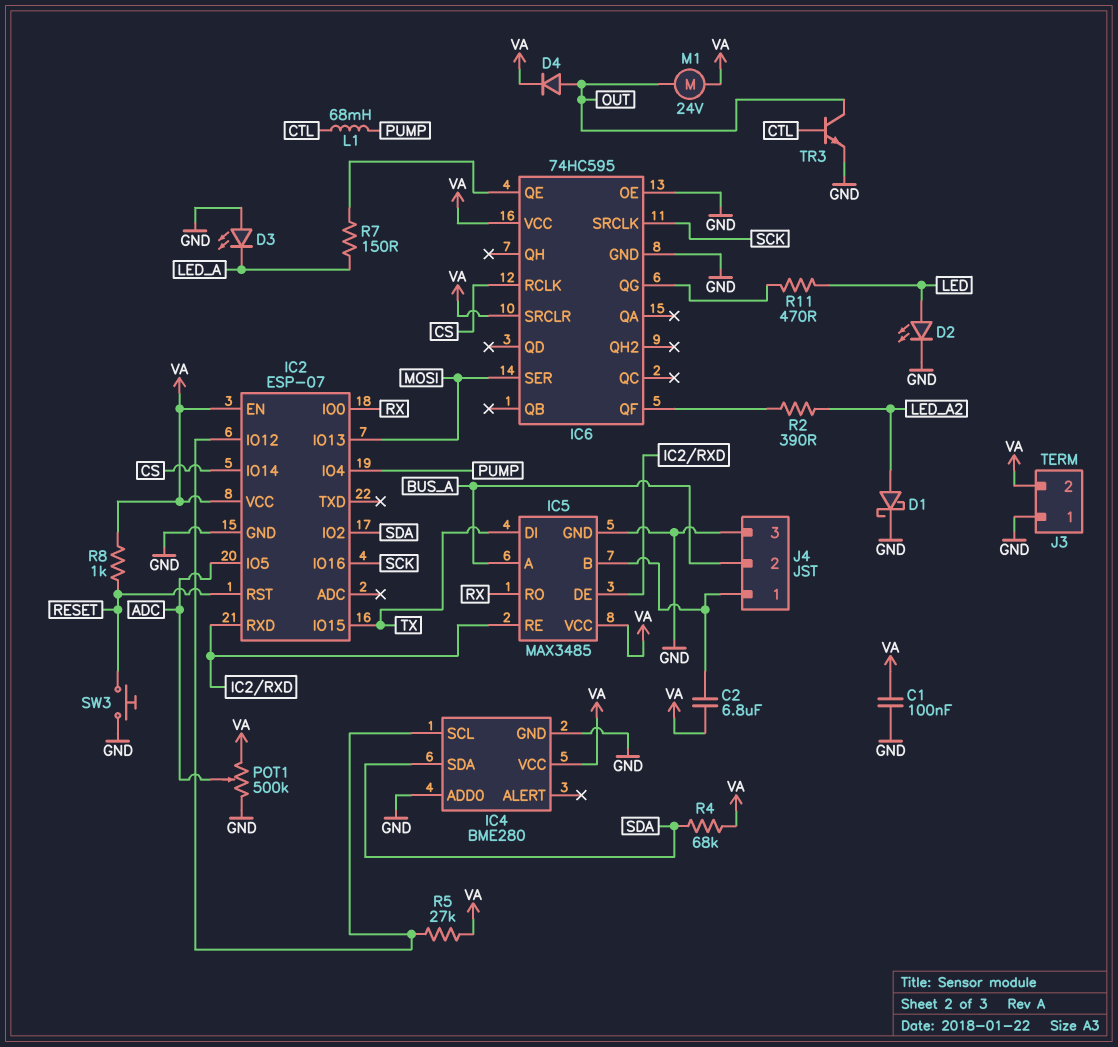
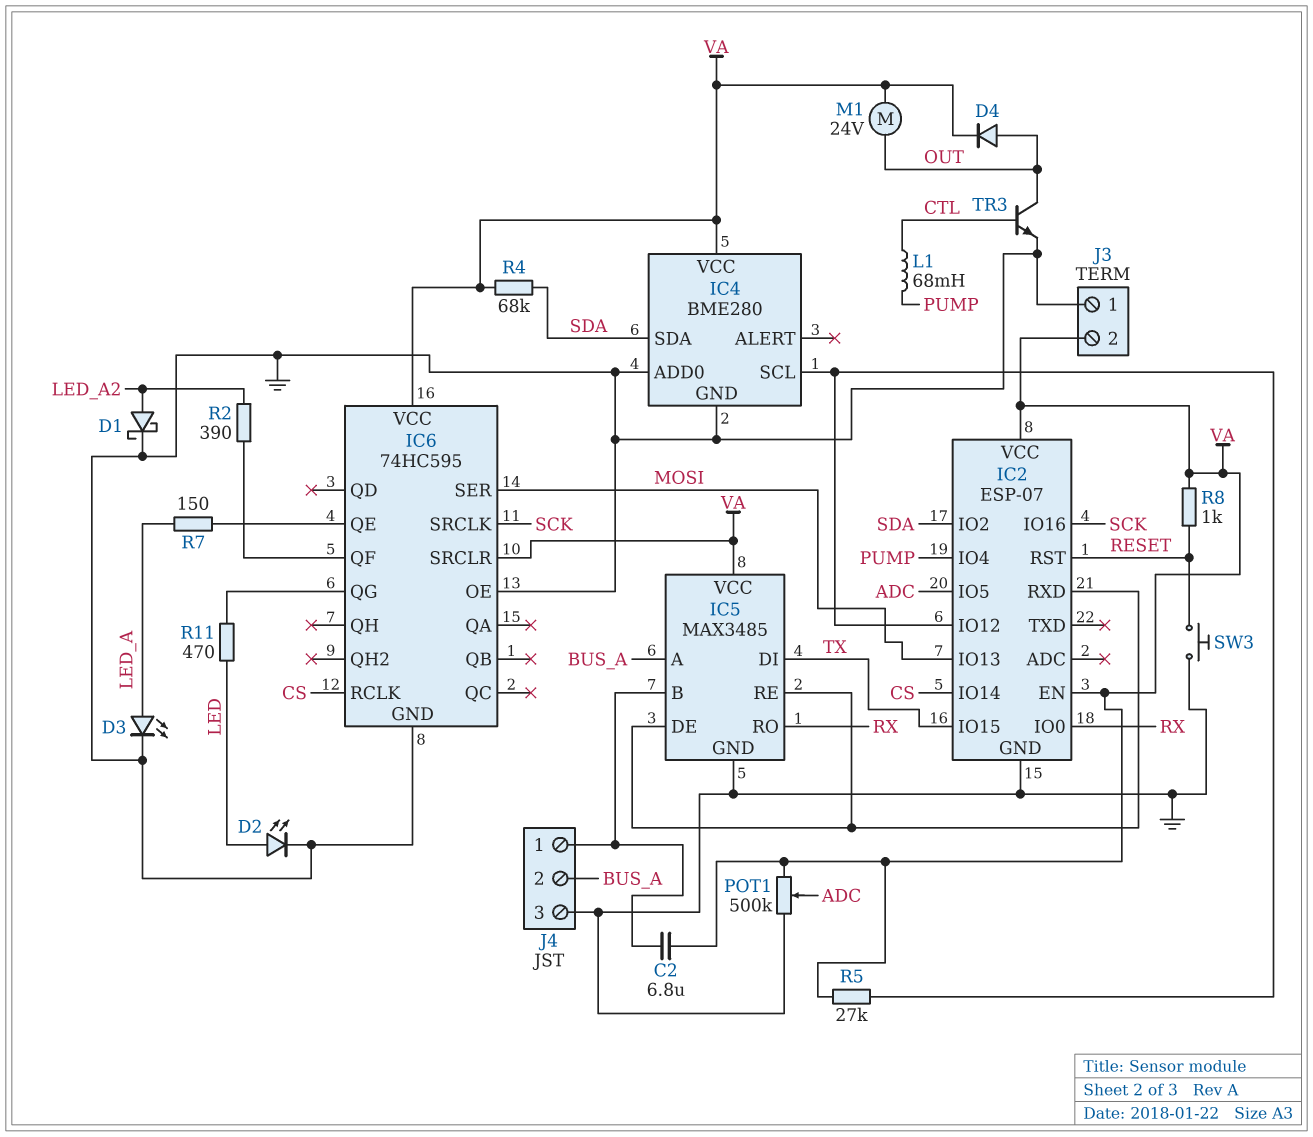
C1: 100nF (GND, VA) -> none
D3: LED (A GND, K LED_A) -> LED (A LED_A, K GND)

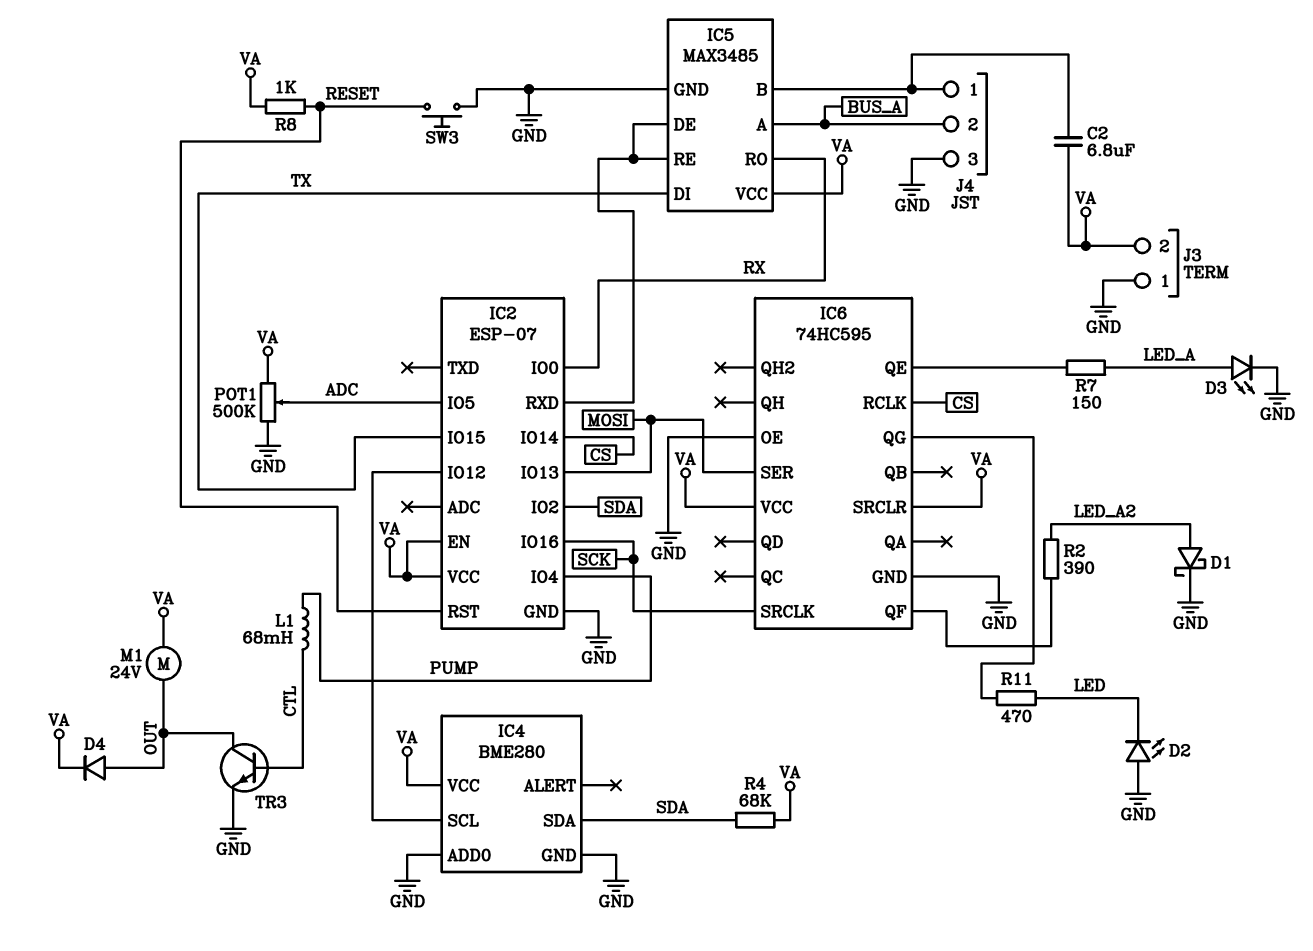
D2: LED (A LED, K GND) -> LED (A GND, K LED)
R5: 27k (IC2/IO12, VA) -> none

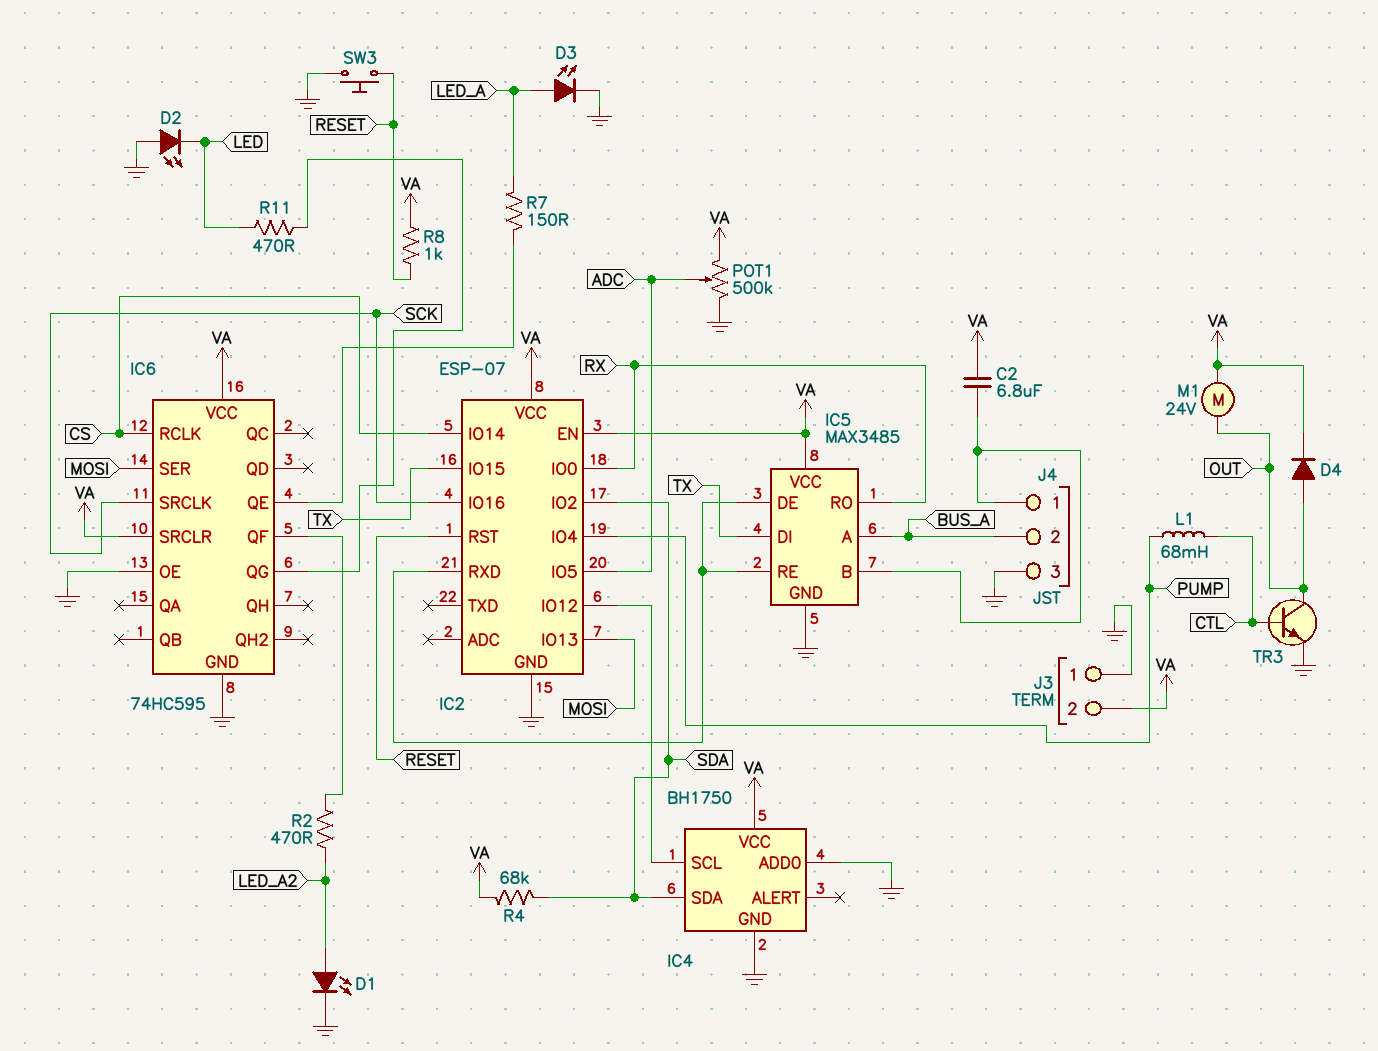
D1: schottky (A LED_A2, K GND) -> LED (A LED_A2, K GND)
IC4: BME280 -> BH1750
R2: 390 (IC6/QF, LED_A2) -> 470 (IC6/QF, LED_A2)

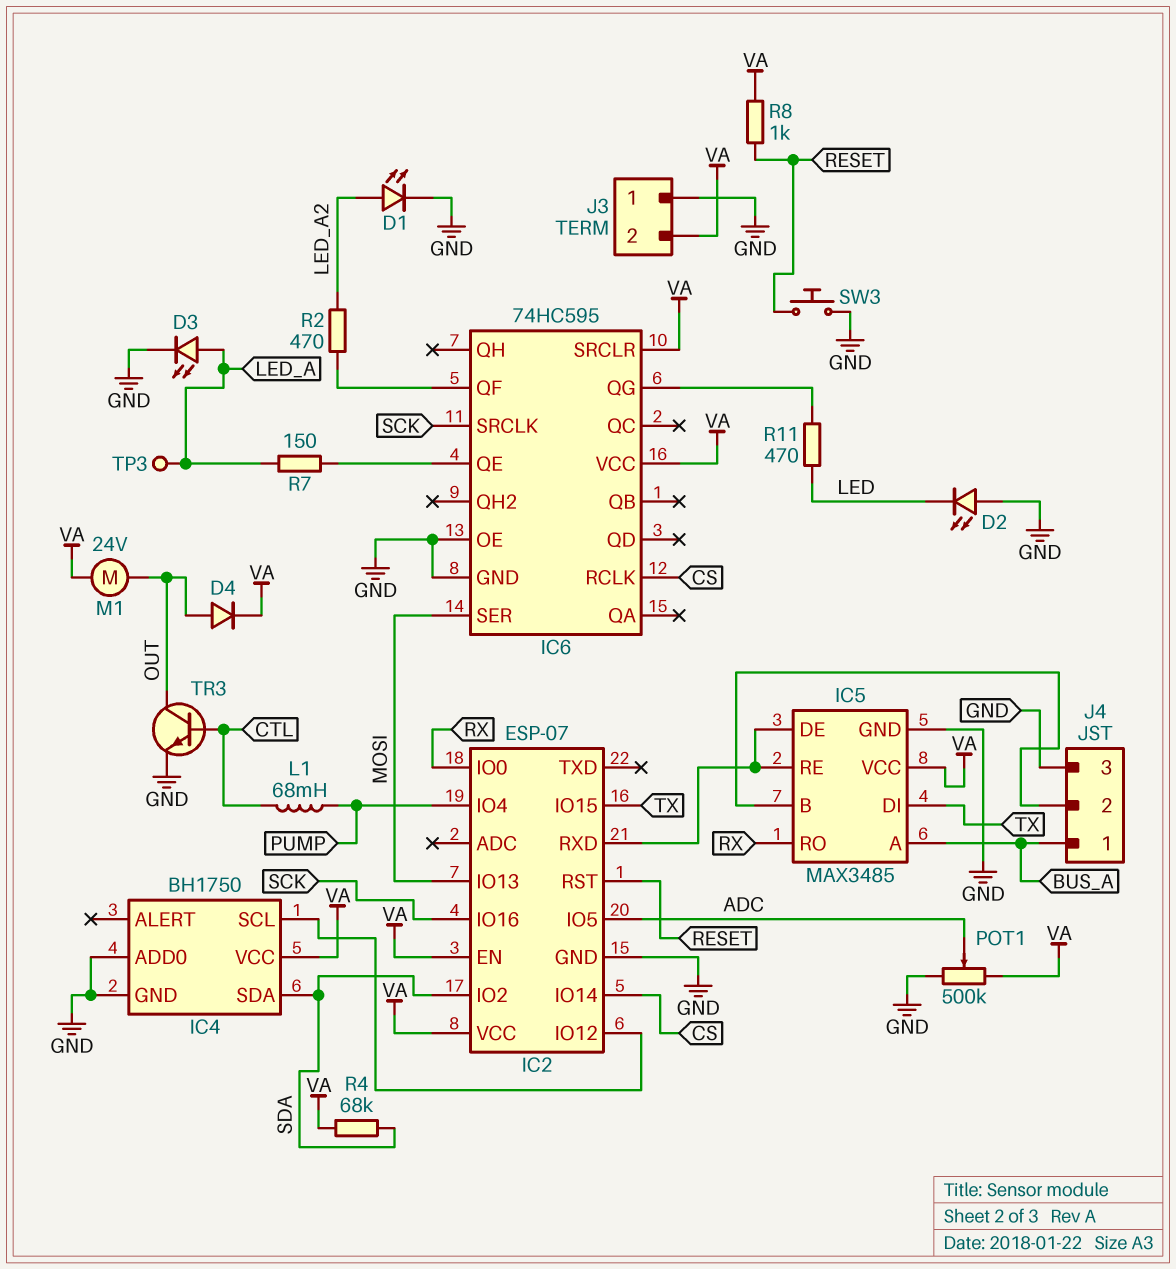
C2: 6.8uF (IC5/B, VA) -> none
J4 pin 1: IC5/B -> BUS_A
J4 pin 2: BUS_A -> IC5/B
TP3: none -> test point (LED_A)

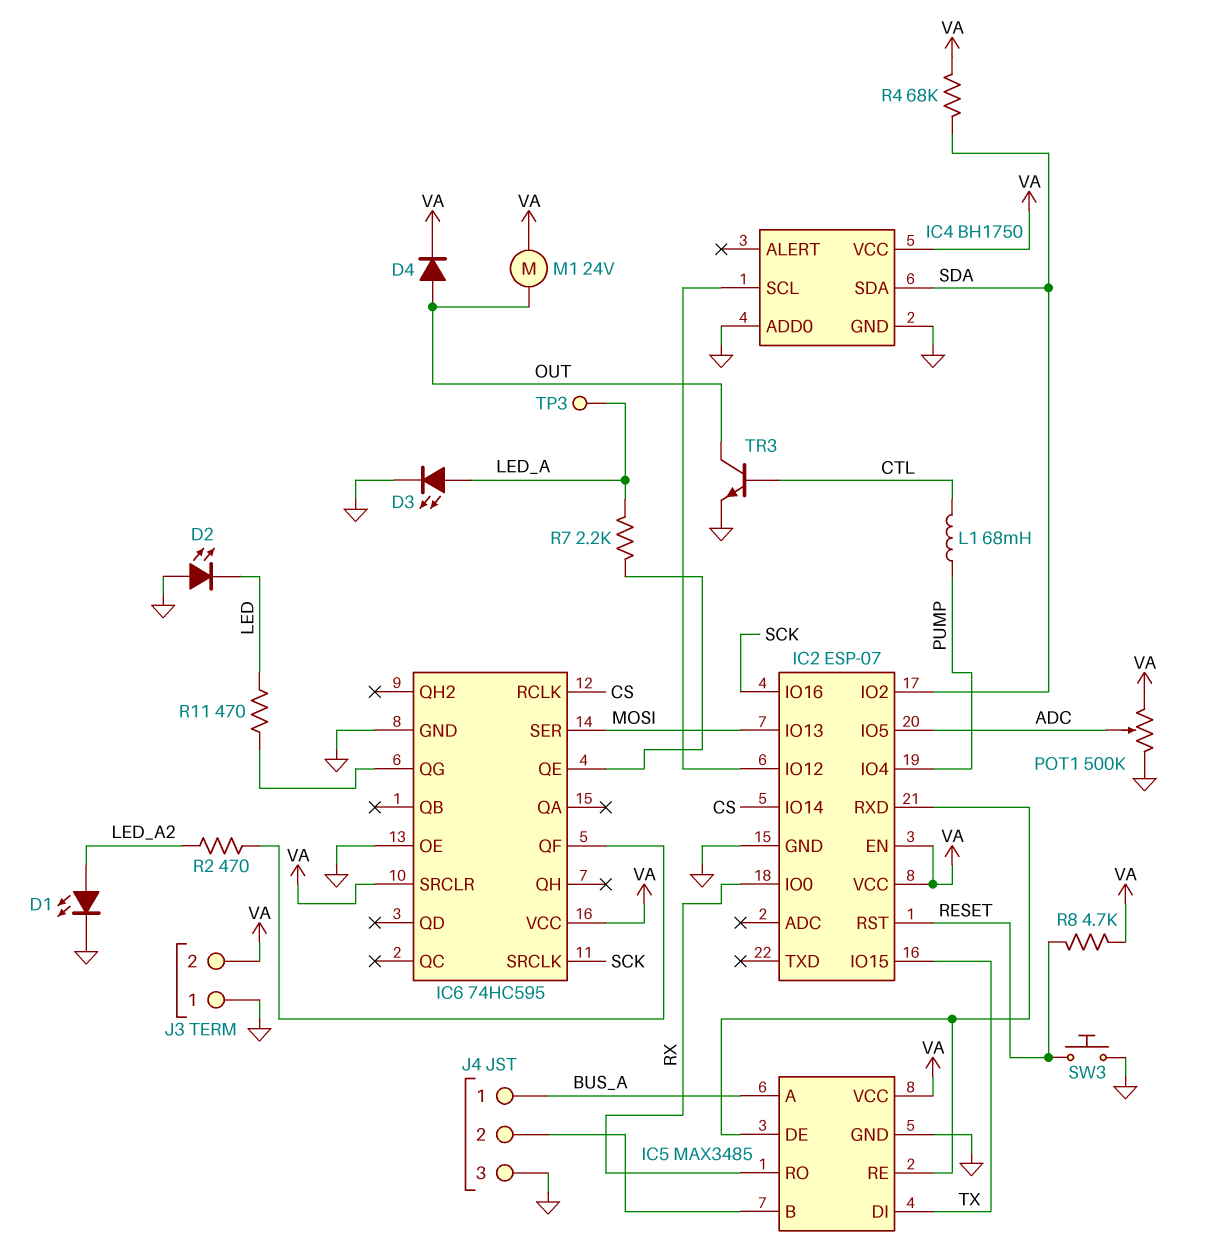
R7: 150 (IC6/QE, LED_A) -> 2.2k (IC6/QE, LED_A)
R8: 1k (RESET, VA) -> 4.7k (RESET, VA)

